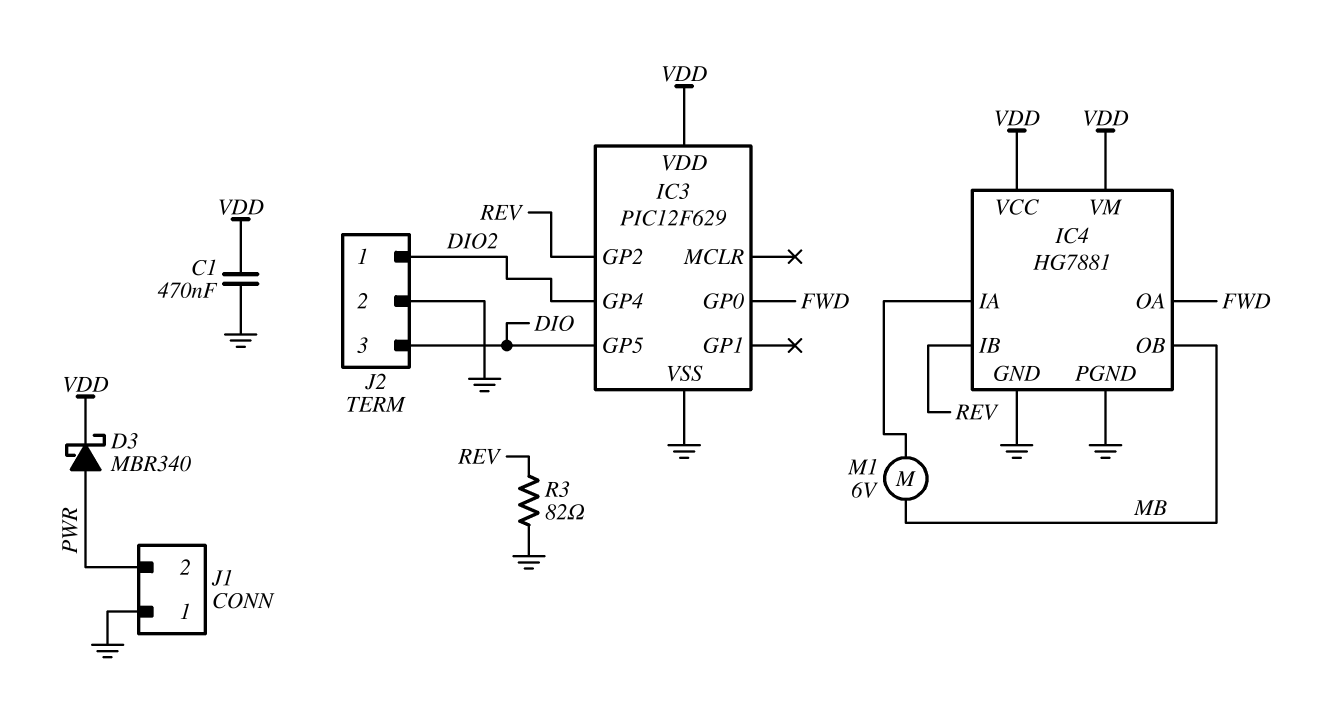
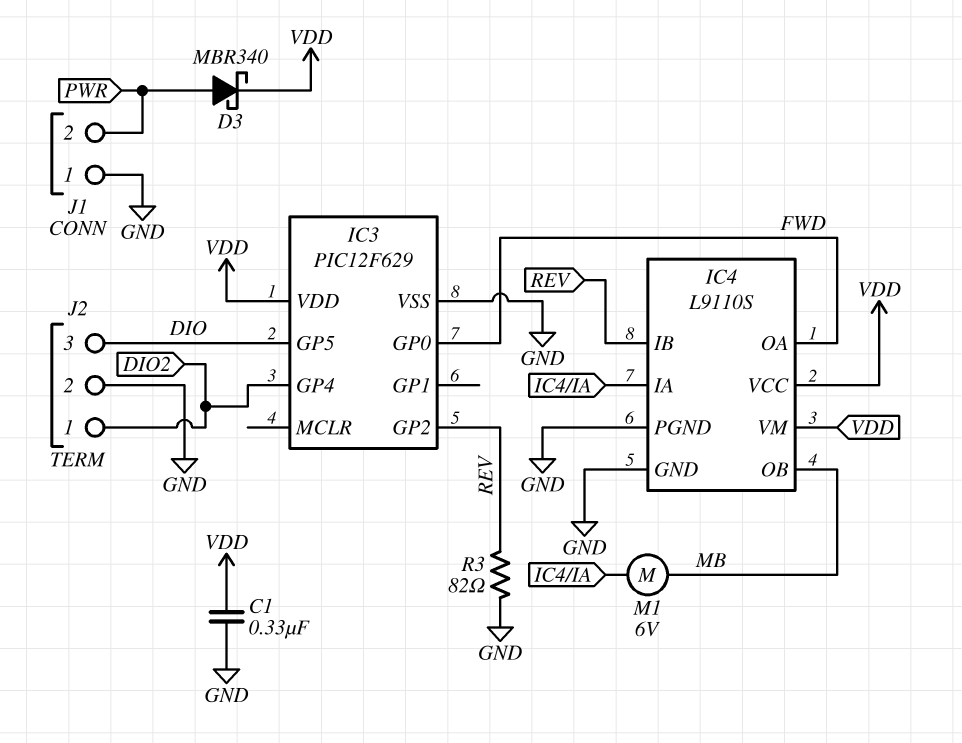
C1: 470nF (GND, VDD) -> 330nF (GND, VDD)
IC4: HG7881 -> L9110S

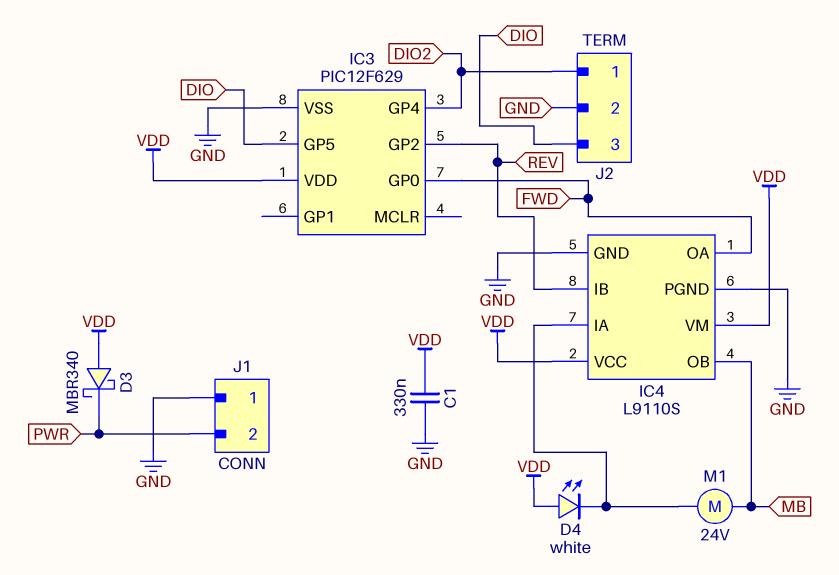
D3: schottky MBR340 (A PWR, K VDD) -> schottky MBR340 (A VDD, K PWR)
D4: none -> LED white (A VDD, K IC4/IA)
M1: motor 6V (IC4/IA, MB) -> motor 24V (IC4/IA, MB)
R3: 82 (GND, REV) -> none

